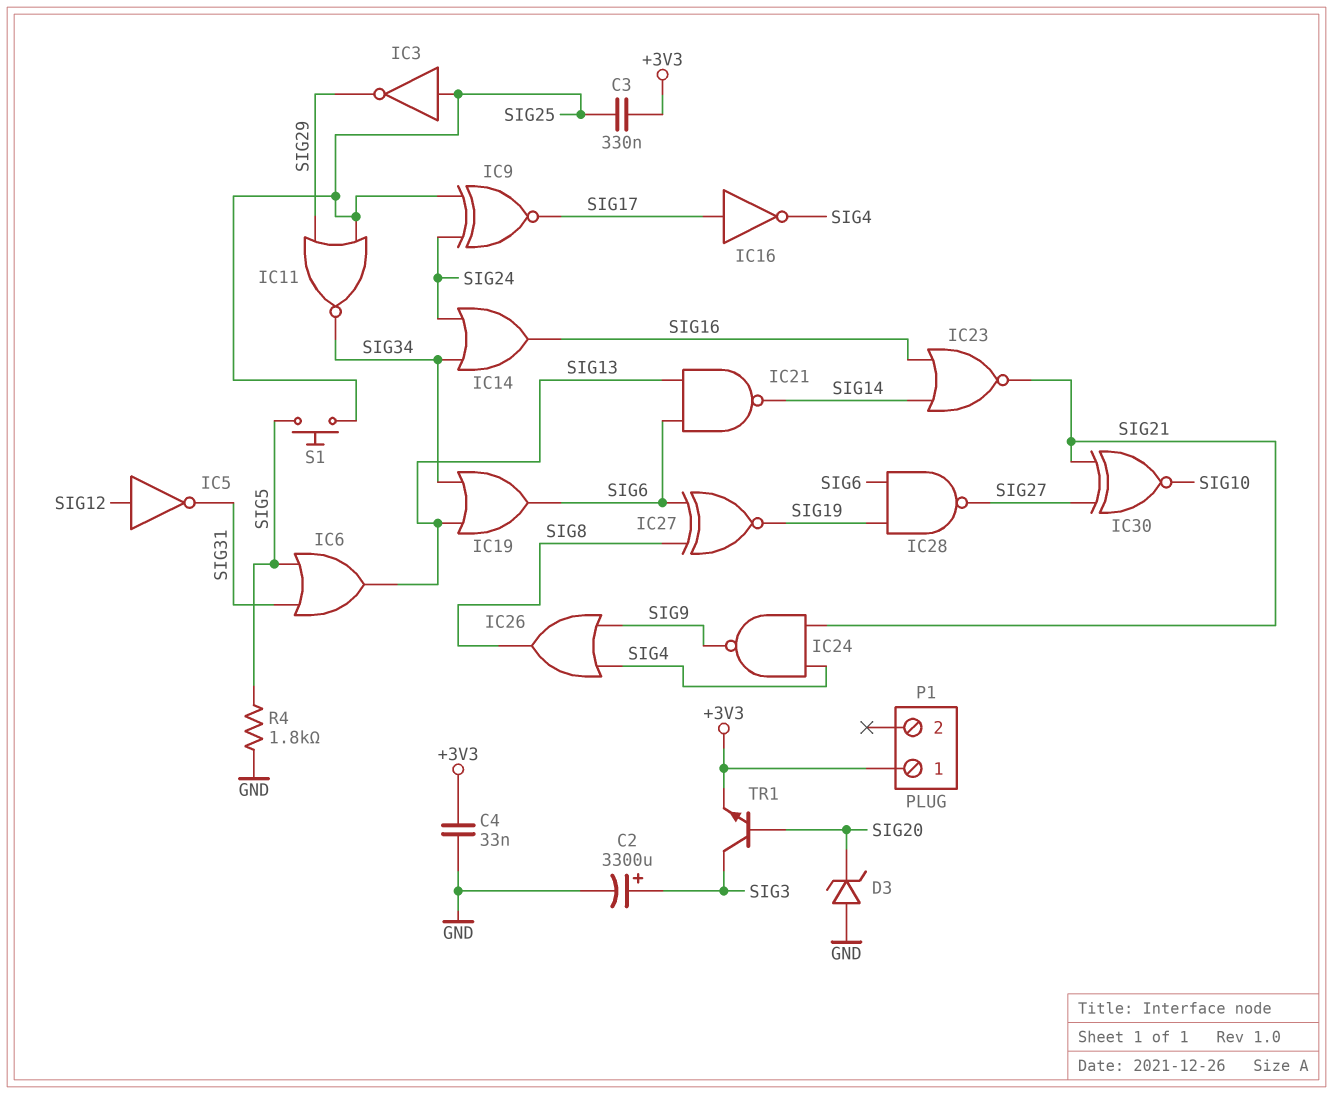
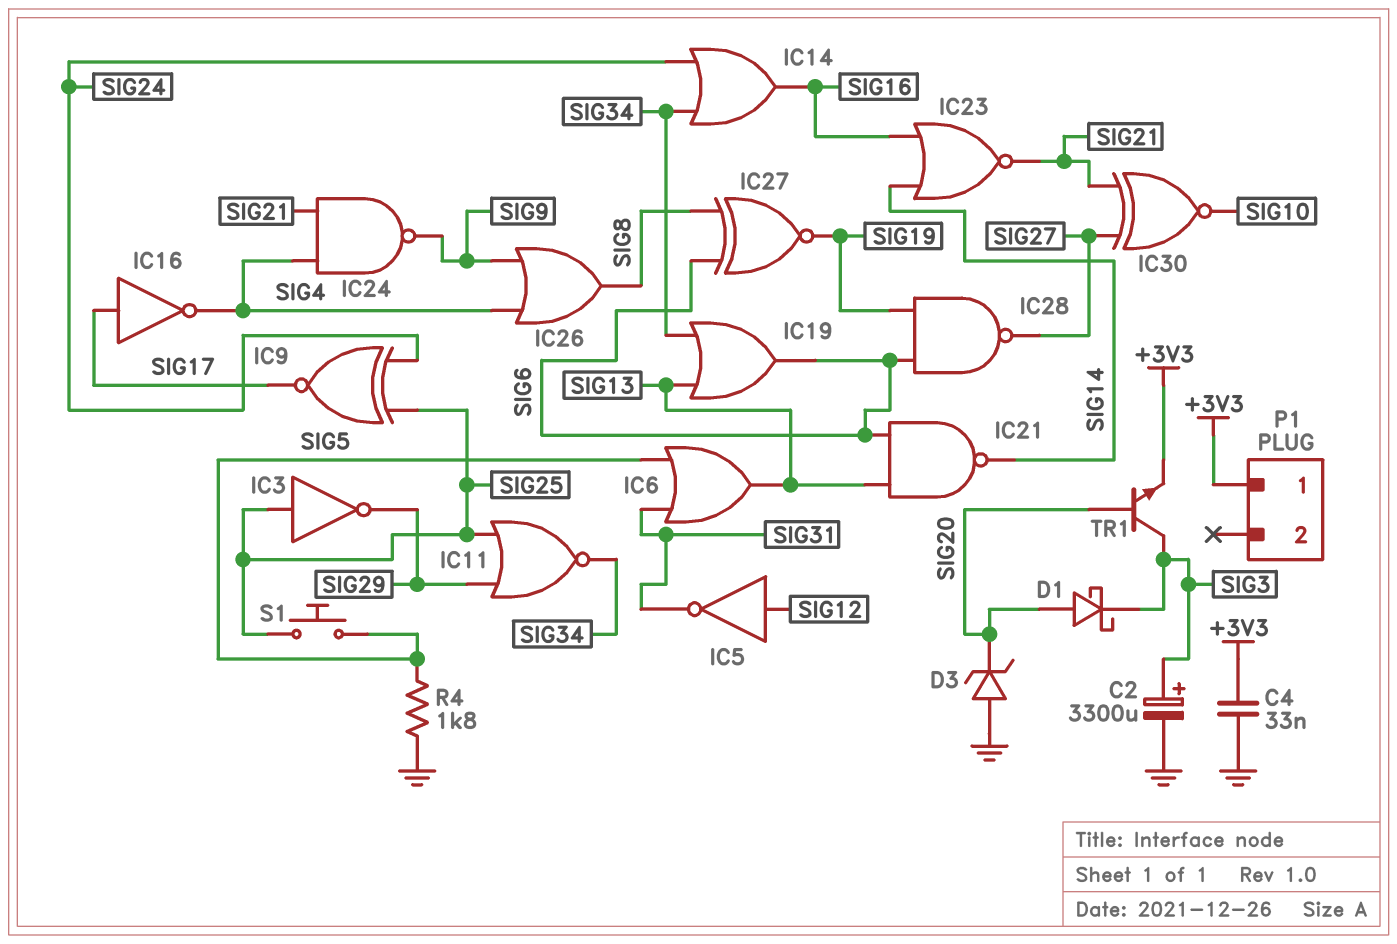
C3: 330nF (+3V3, SIG25) -> none
D1: none -> schottky (A SIG20, K SIG3)

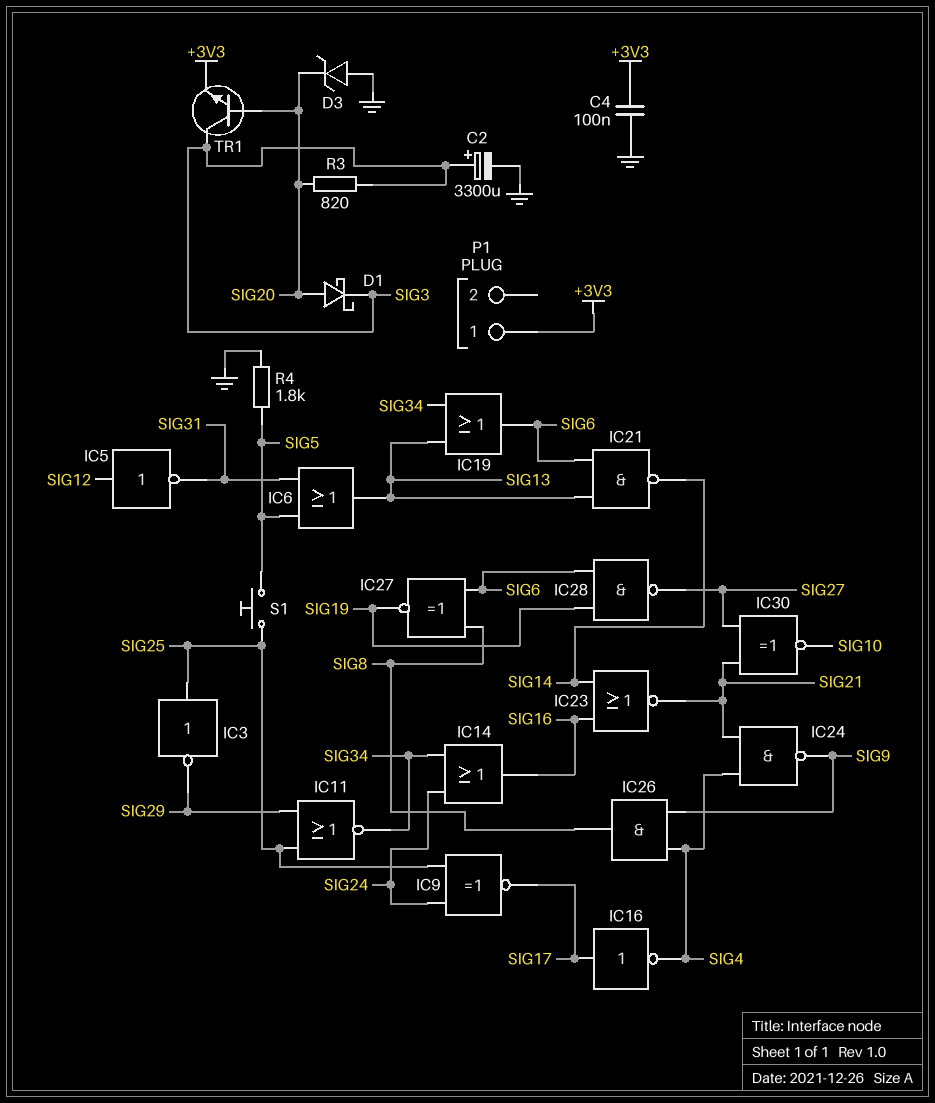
C4: 33nF (+3V3, GND) -> 100nF (+3V3, GND)
IC26: OR (in SIG4, in SIG9, out SIG8) -> AND (in SIG4, in SIG9, out SIG8)
R3: none -> 820 (SIG3, SIG20)

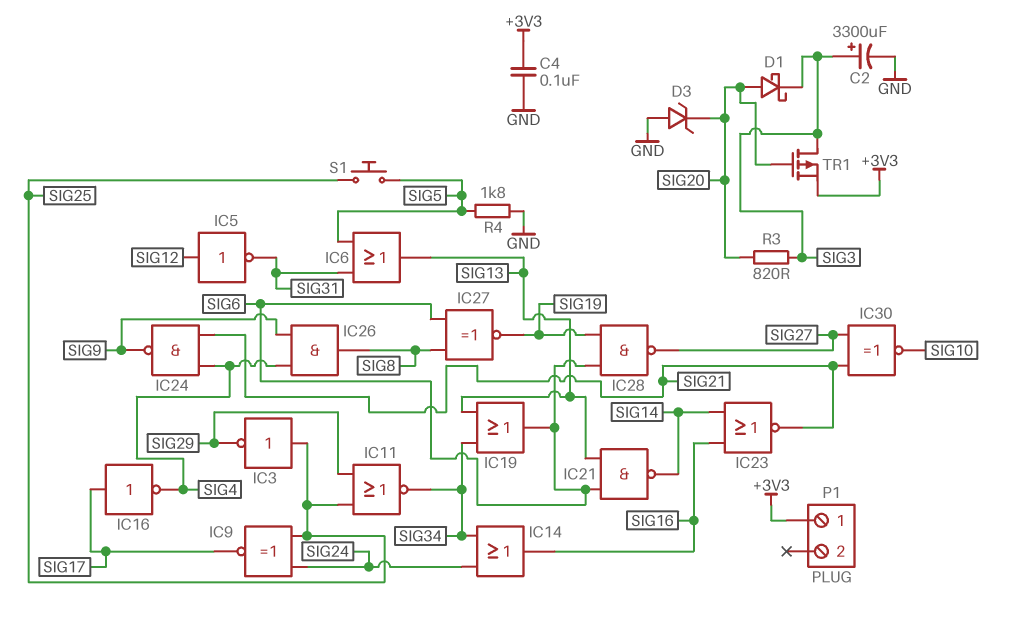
TR1: NPN (B SIG20, C SIG3, E +3V3) -> PMOS (G SIG20, D SIG3, S +3V3)

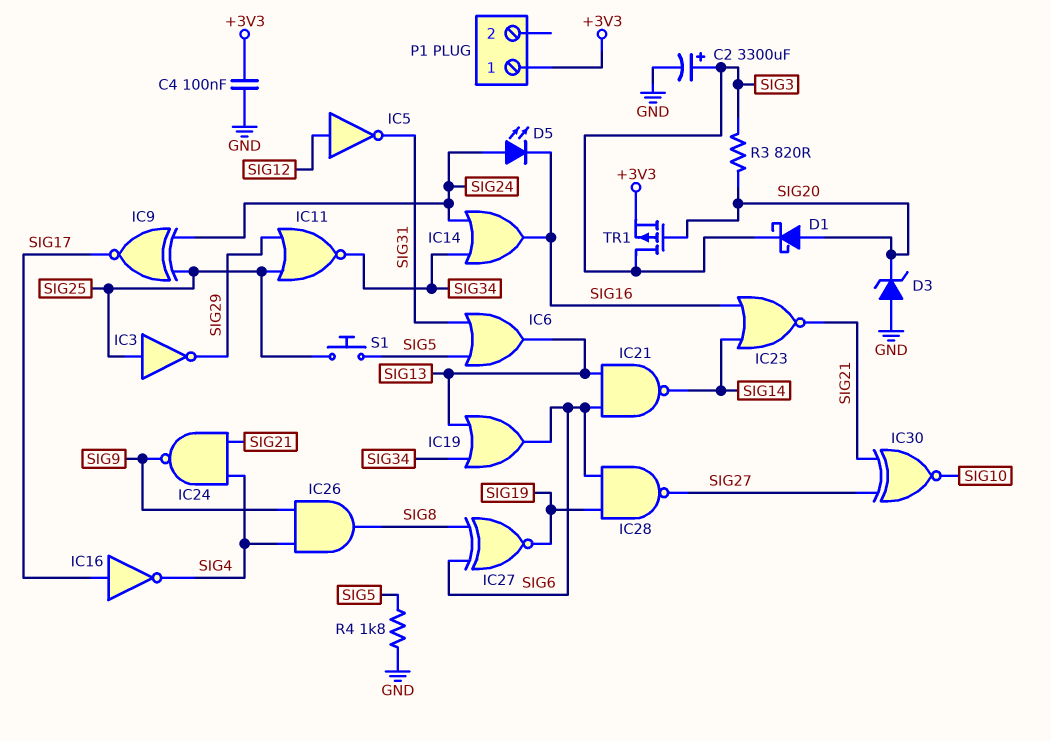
D5: none -> LED (A SIG24, K SIG16)

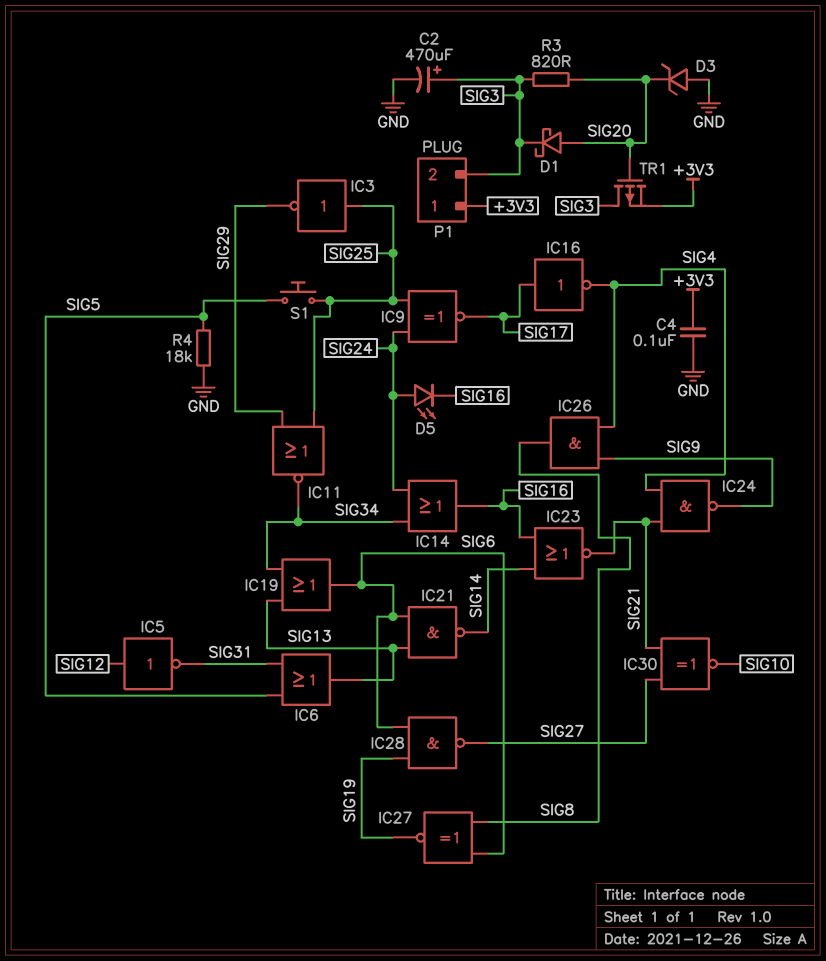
C2: 3300uF (plus SIG3, minus GND) -> 470uF (plus SIG3, minus GND)
P1 pin 2: none -> SIG3
R4: 1.8k (GND, SIG5) -> 18k (GND, SIG5)

